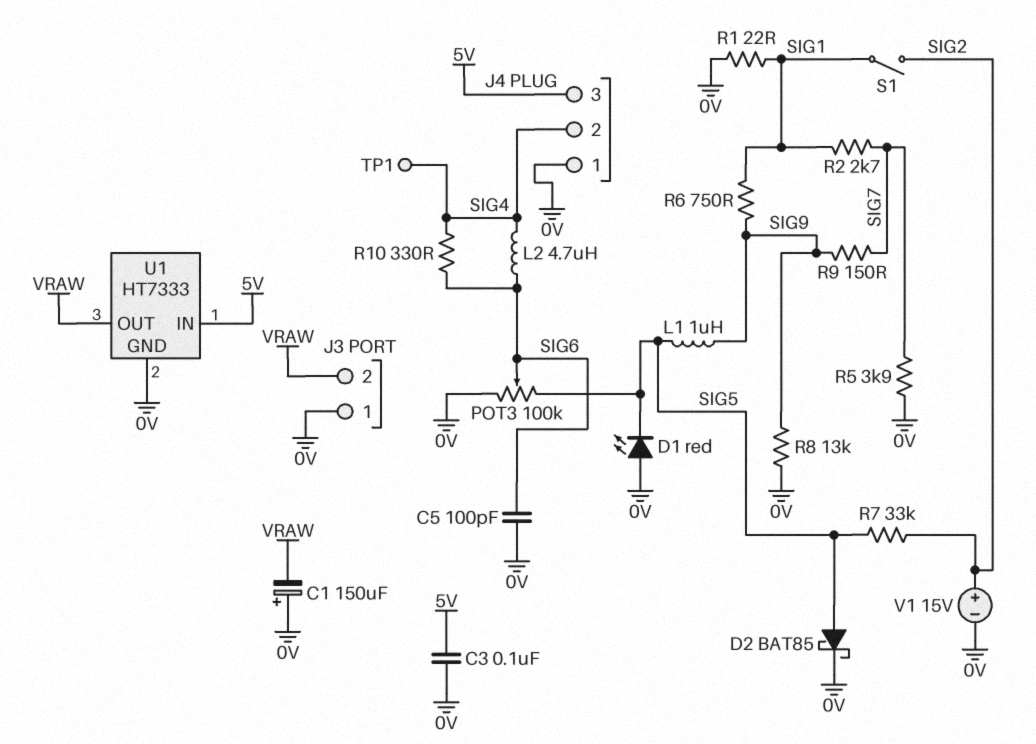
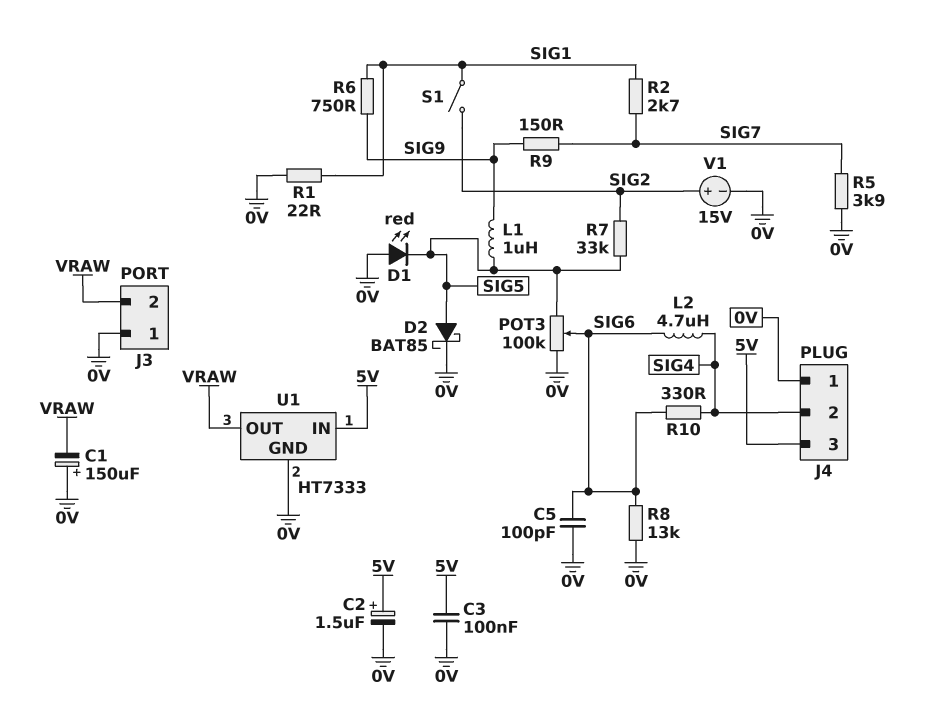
C2: none -> 1.5uF (plus 5V, minus 0V)
R8: 13k (0V, SIG9) -> 13k (0V, SIG6)
TP1: test point (SIG4) -> none

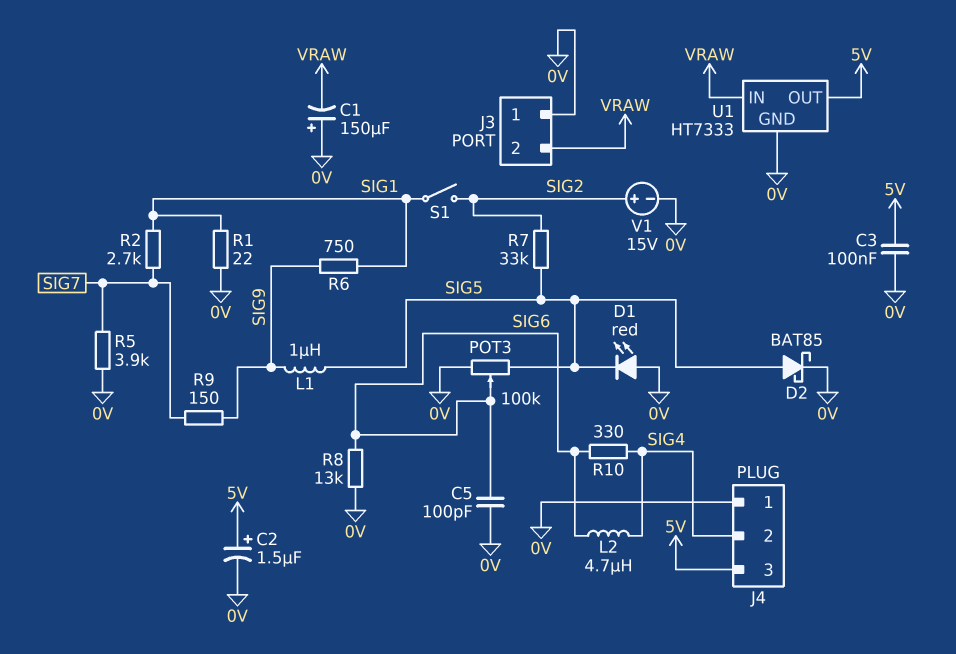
U1 pin IN: 5V -> VRAW
U1 pin OUT: VRAW -> 5V

